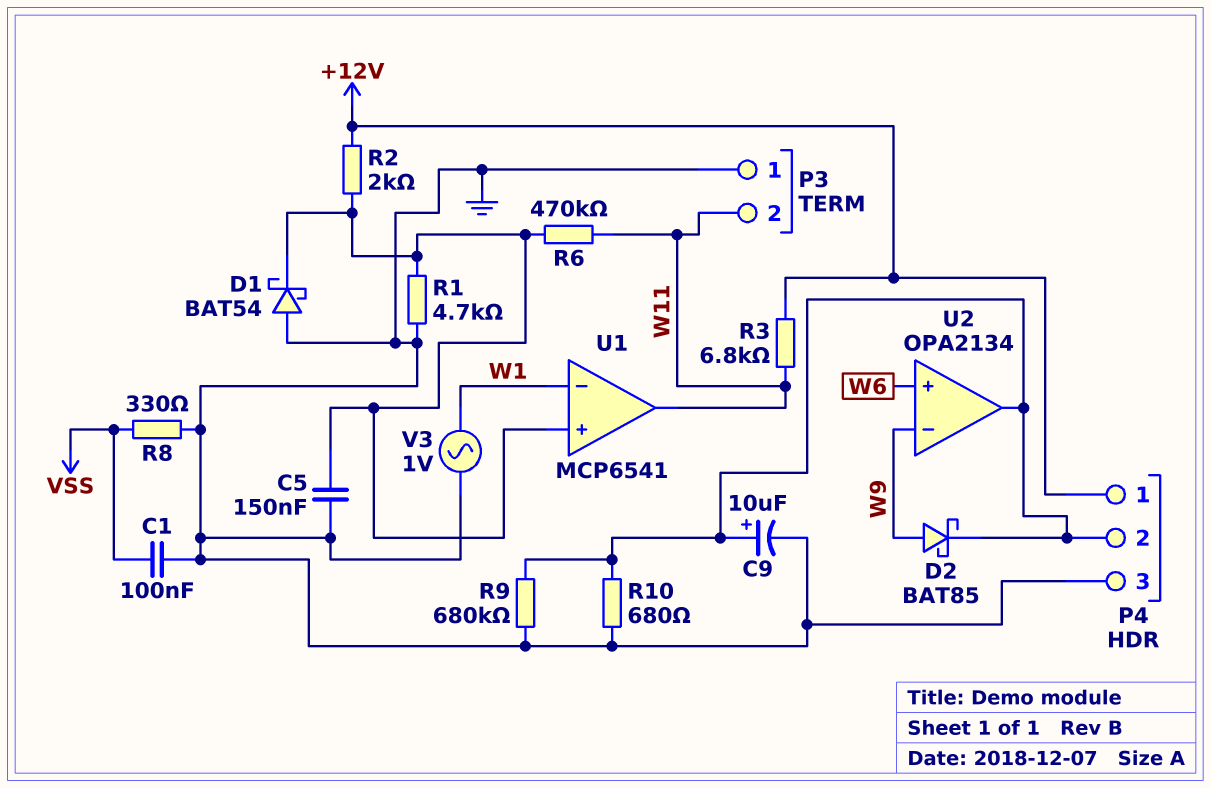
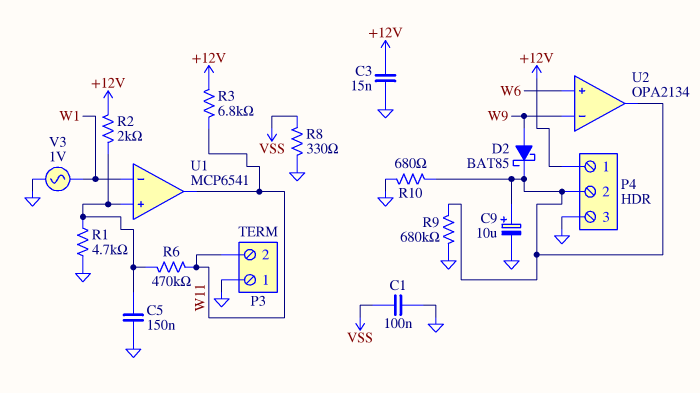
C3: none -> 15nF (+12V, GND)
D1: schottky BAT54 (A GND, K U1/in+) -> none

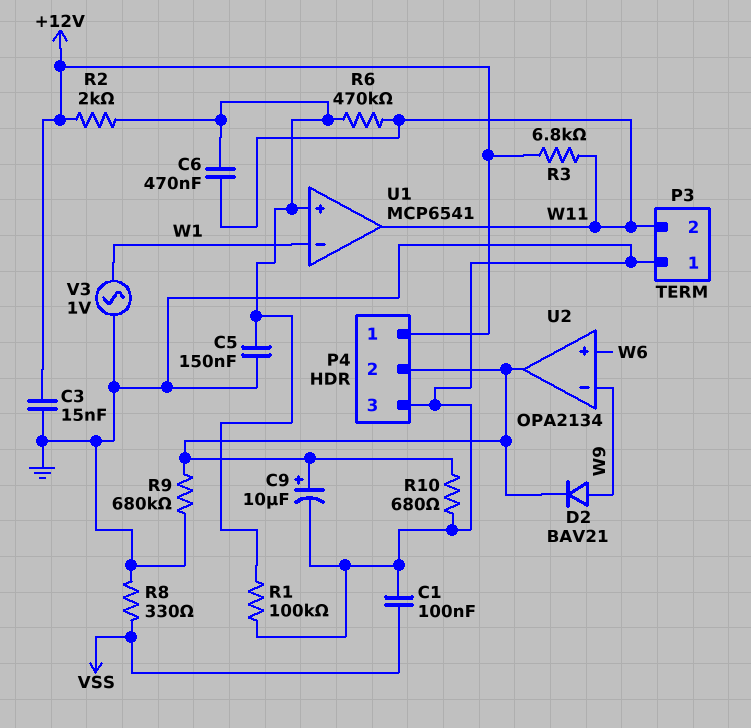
C6: none -> 470nF (U1/in+, W11)
D2: schottky BAT85 (A W9, K P4/2) -> diode BAV21 (A W9, K P4/2)
R1: 4.7k (GND, U1/in+) -> 100k (GND, U1/in+)

